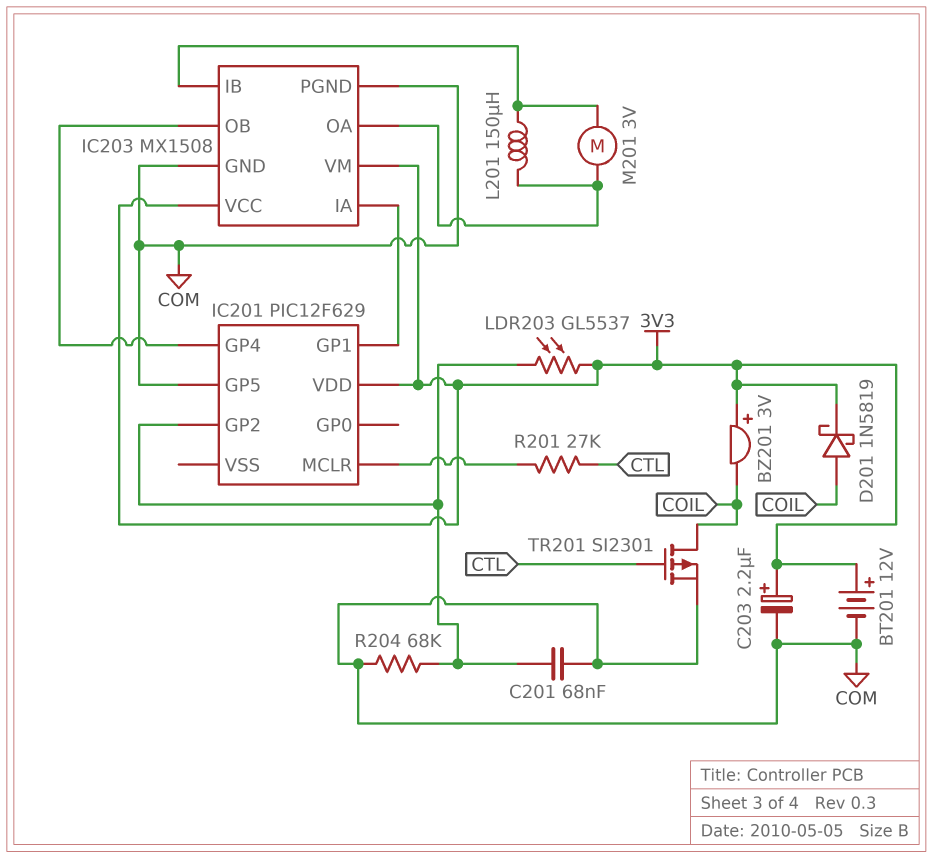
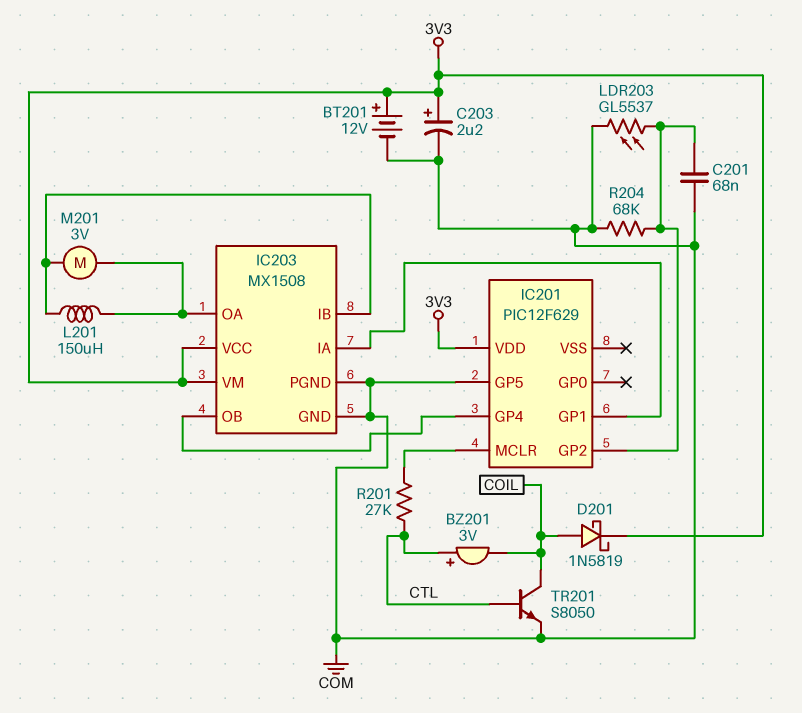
BZ201: buzzer 3V (plus 3V3, minus COIL) -> buzzer 3V (plus CTL, minus COIL)
LDR203: GL5537 (3V3, IC201/GP2) -> GL5537 (COM, IC201/GP2)
TR201: PMOS SI2301 (G CTL, D COIL, S COM) -> NPN S8050 (B CTL, C COIL, E COM)

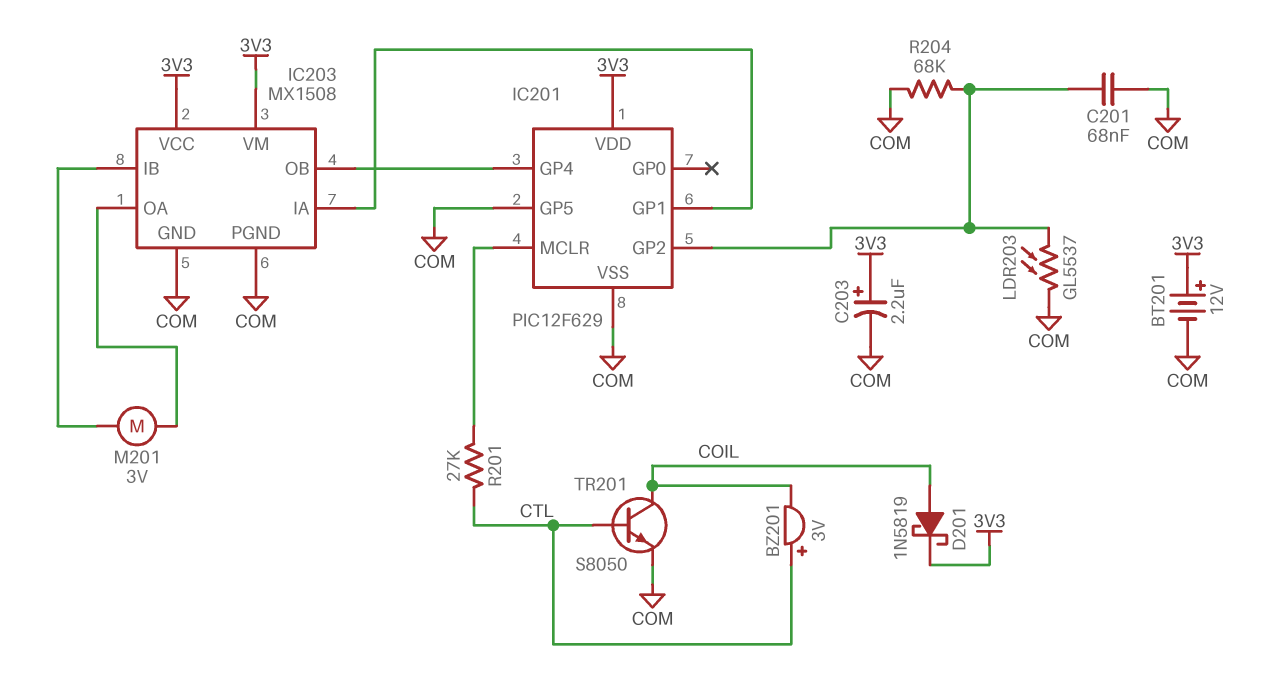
IC201 pin VSS: none -> COM
L201: 150uH (IC203/IB, IC203/OA) -> none

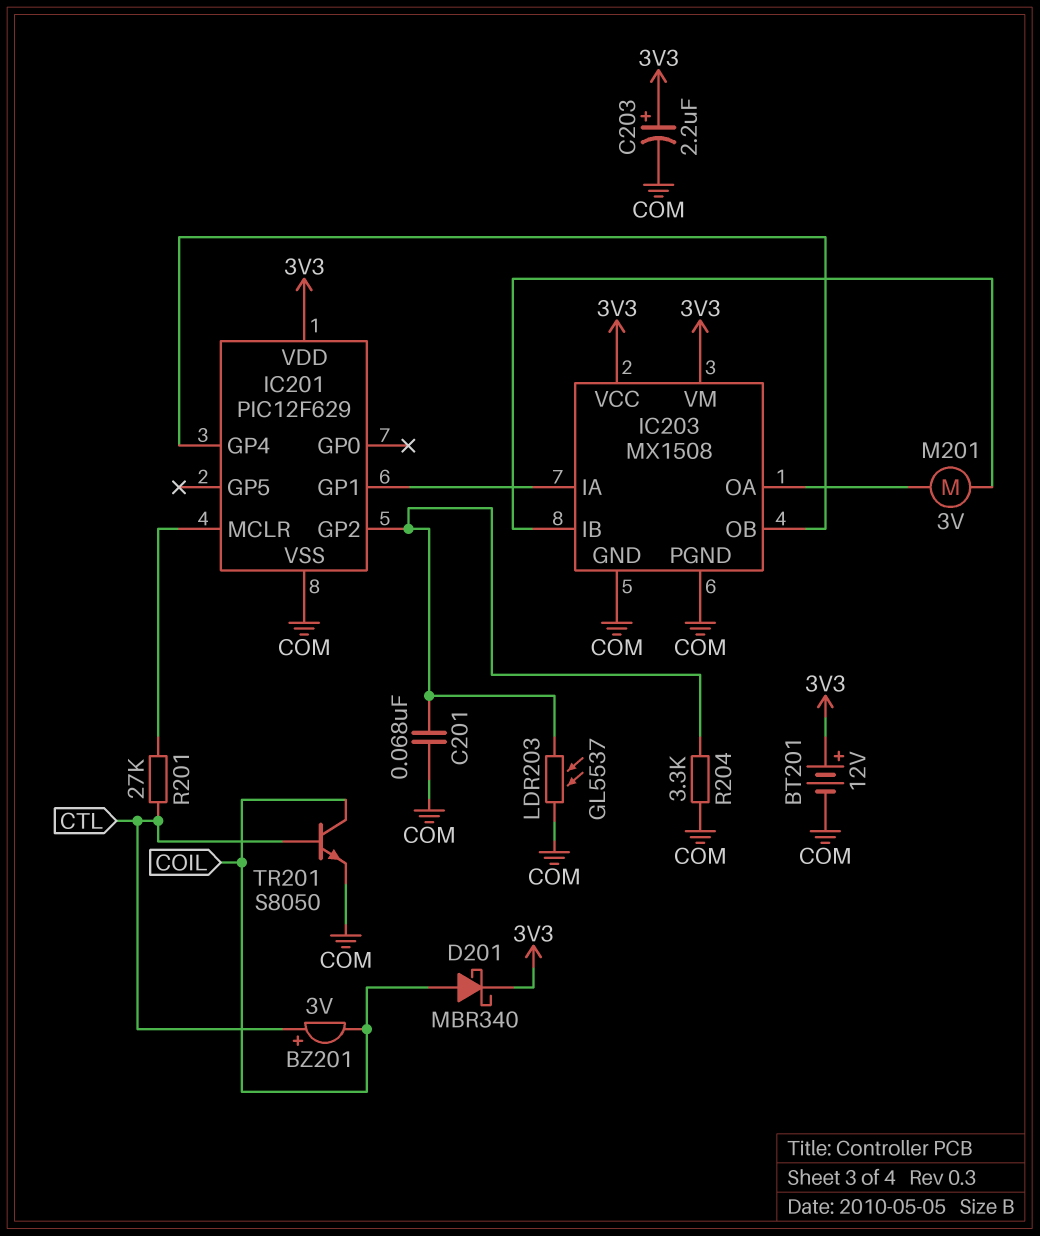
D201: schottky 1N5819 (A COIL, K 3V3) -> schottky MBR340 (A COIL, K 3V3)
IC201 pin GP5: COM -> none
R204: 68k (COM, IC201/GP2) -> 3.3k (COM, IC201/GP2)

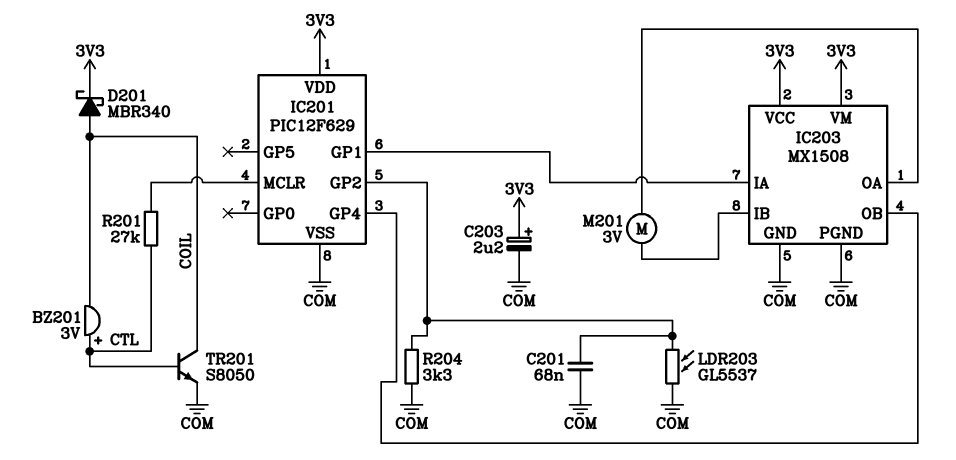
BT201: 12V (plus 3V3, minus COM) -> none

